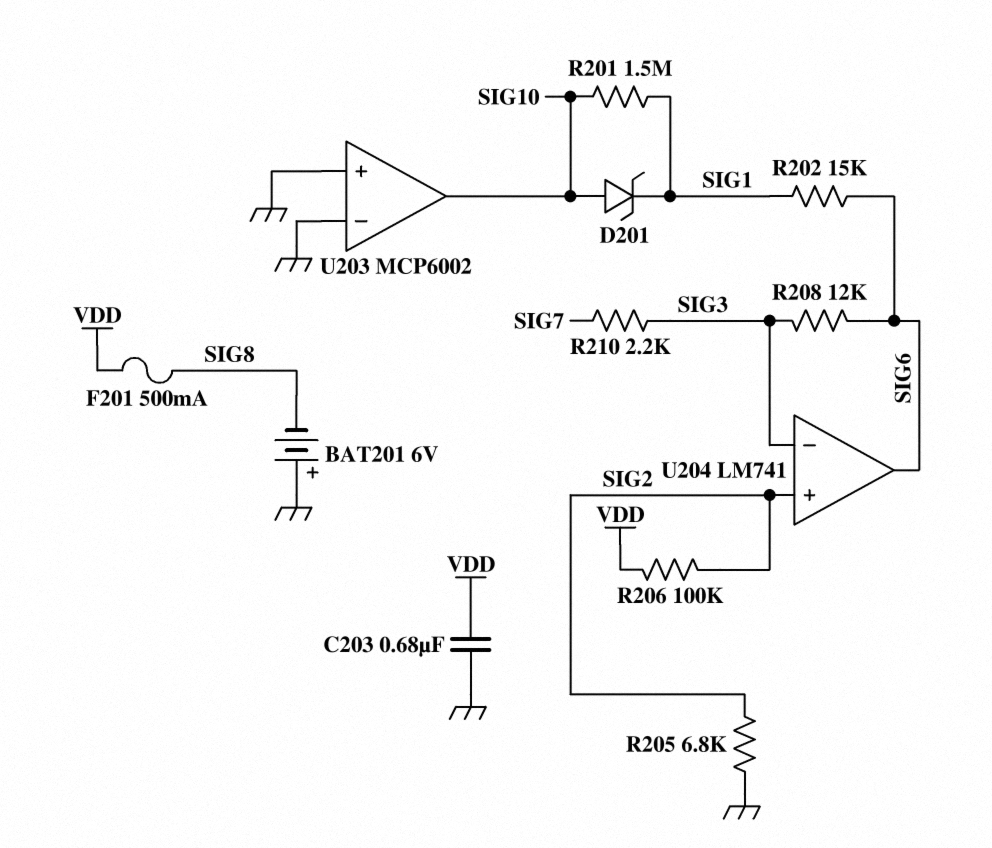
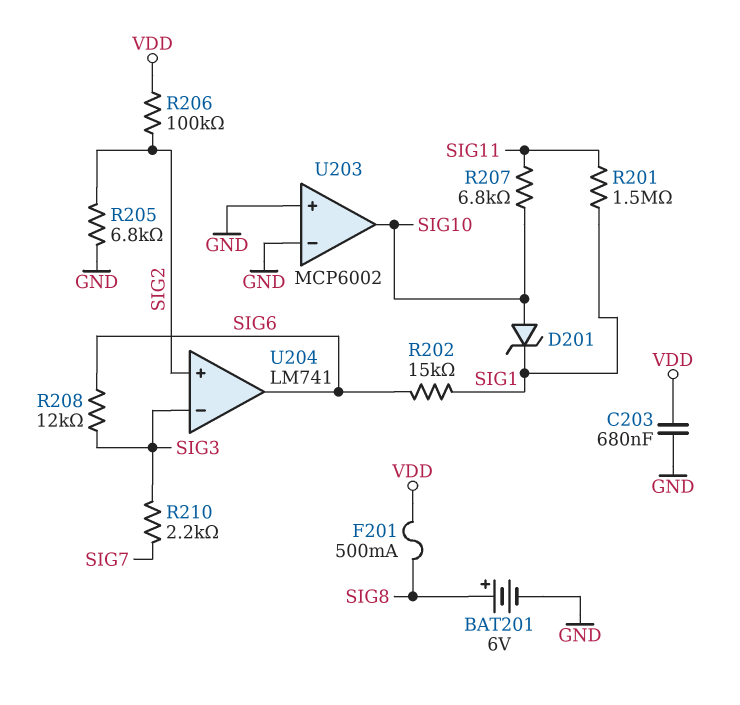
BAT201: 6V (plus GND, minus SIG8) -> 6V (plus SIG8, minus GND)
R201: 1.5M (SIG1, SIG10) -> 1.5M (SIG1, SIG11)
R207: none -> 6.8k (SIG10, SIG11)

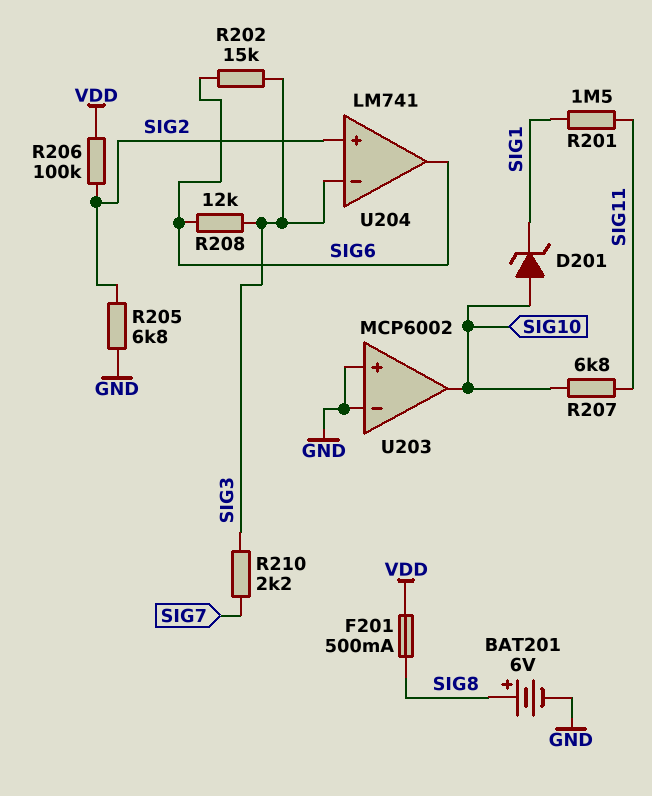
C203: 680nF (GND, VDD) -> none
R202: 15k (SIG1, SIG6) -> 15k (SIG3, SIG6)

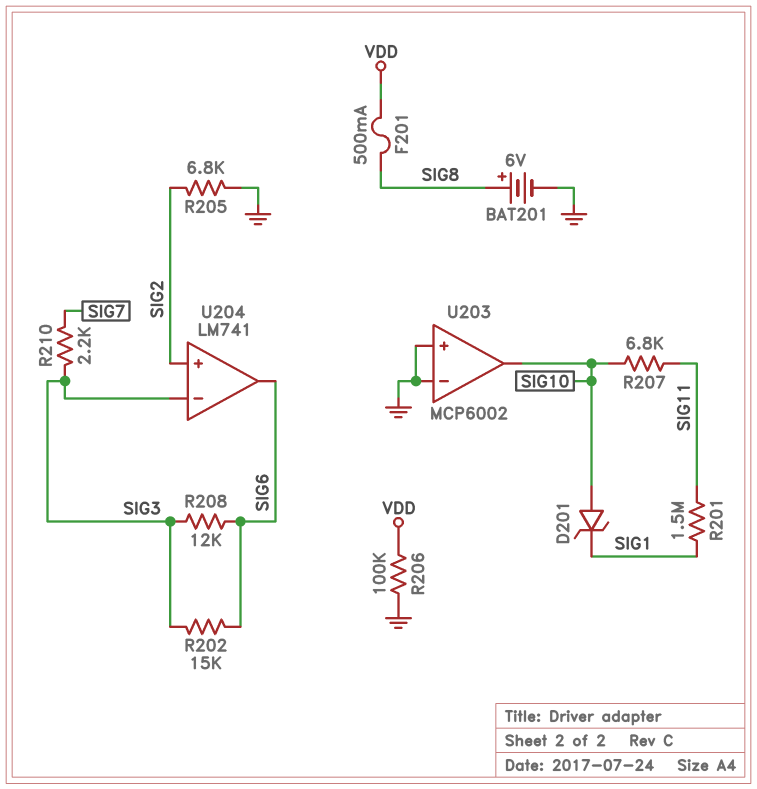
R206: 100k (SIG2, VDD) -> 100k (GND, VDD)

